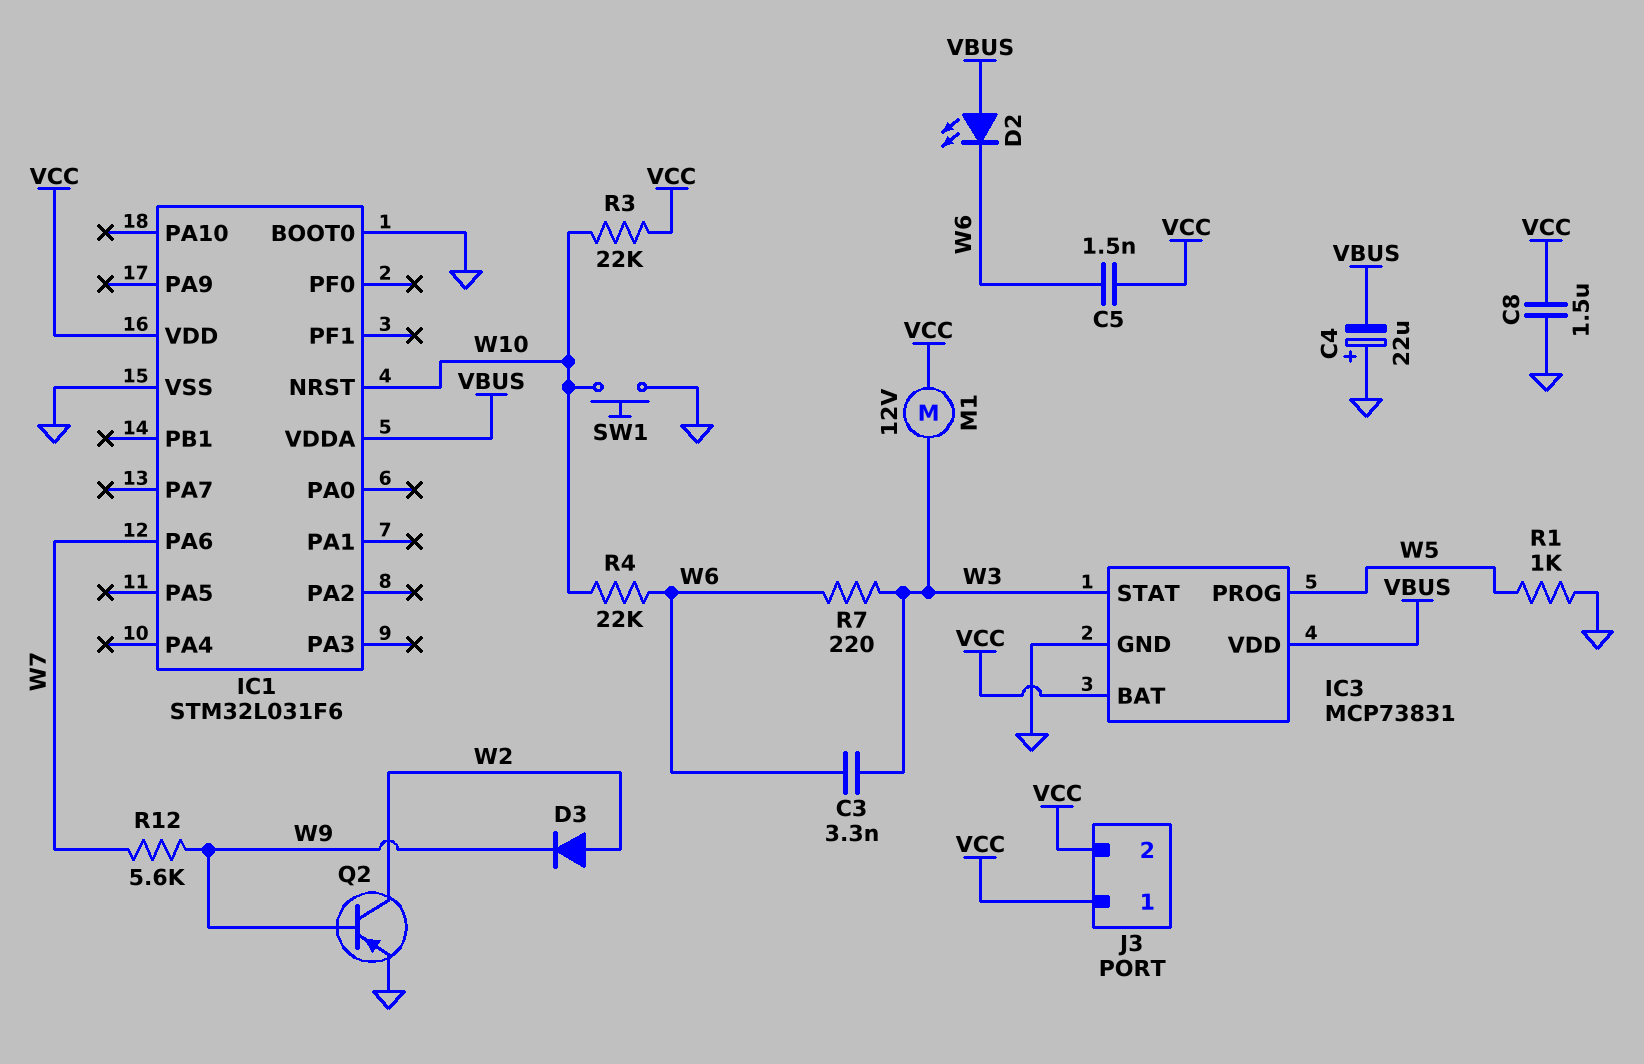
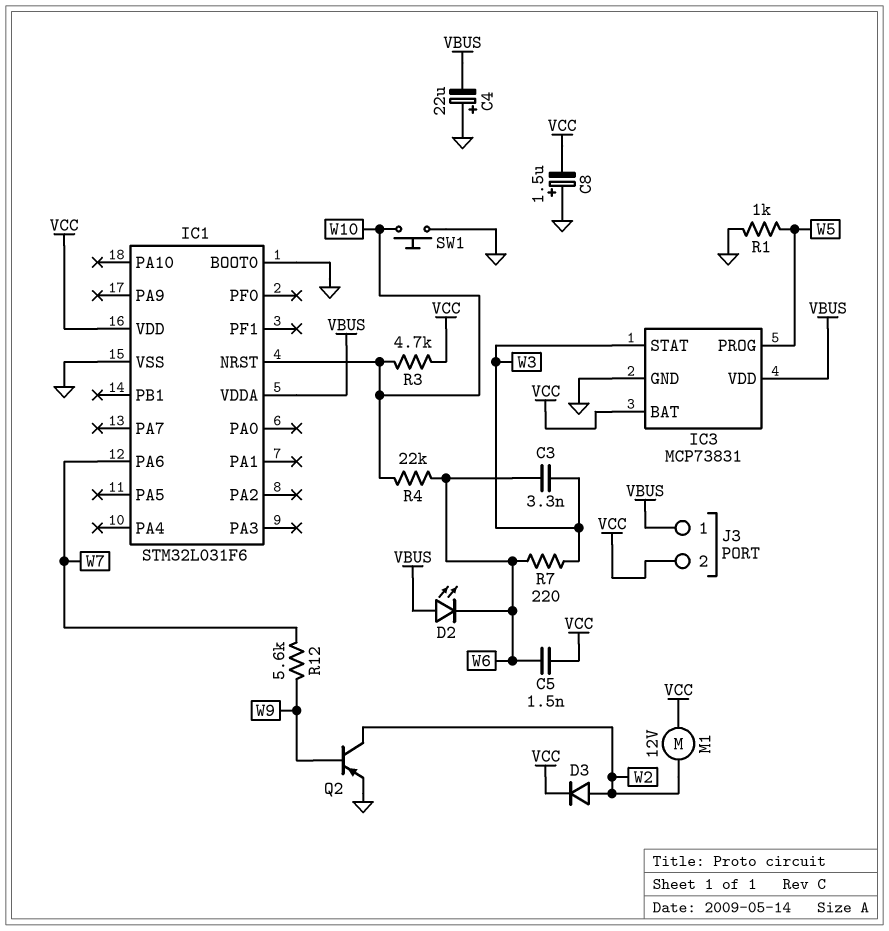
C8: 1.5uF (GND, VCC) -> 1.5uF (plus GND, minus VCC)
D3: diode (A W2, K W9) -> diode (A W2, K VCC)
J3 pin 1: VCC -> VBUS
M1: motor 12V (VCC, W3) -> motor 12V (VCC, W2)
R3: 22k (VCC, W10) -> 4.7k (VCC, W10)

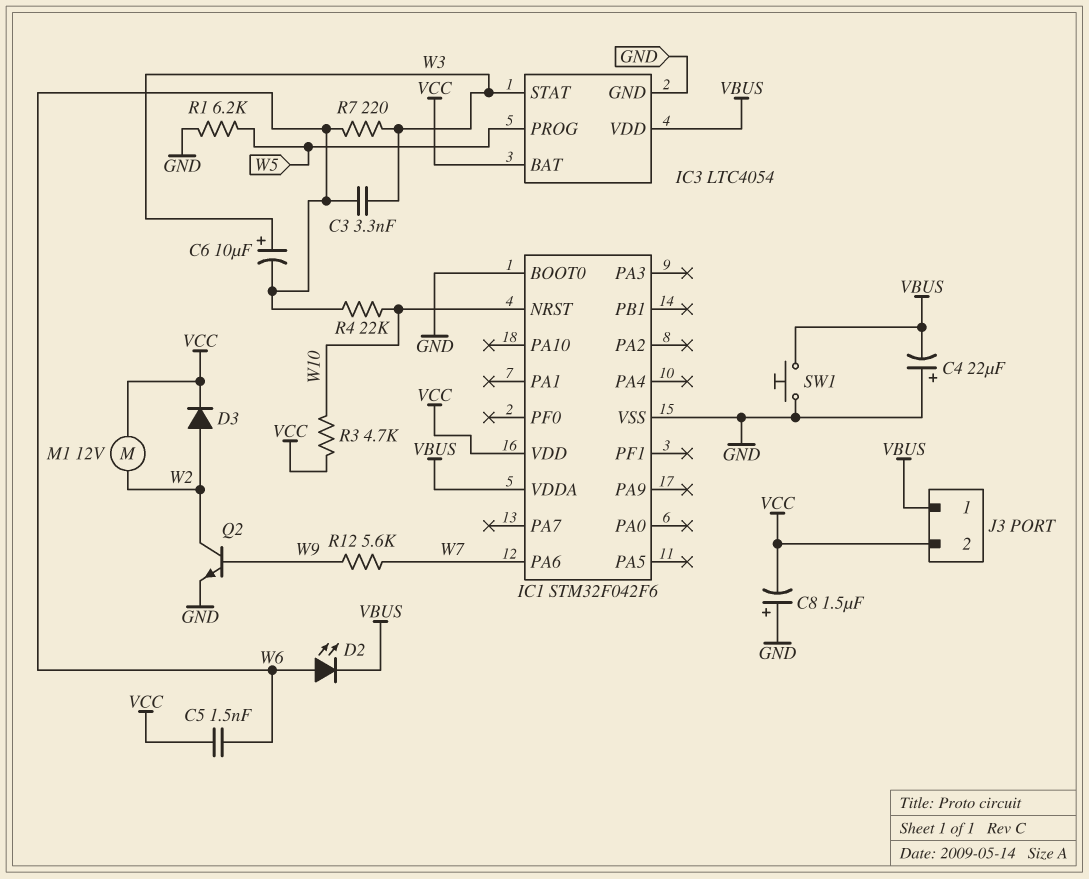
C6: none -> 10uF (plus W3, minus W6)
D2: LED (A VBUS, K W6) -> LED (A W6, K VBUS)
IC1: STM32L031F6 -> STM32F042F6
IC3: MCP73831 -> LTC4054
Q2: PNP (B W9, C W2, E GND) -> NPN (B W9, C W2, E GND)
R1: 1k (GND, W5) -> 6.2k (GND, W5)
SW1: button (GND, W10) -> button (GND, VBUS)

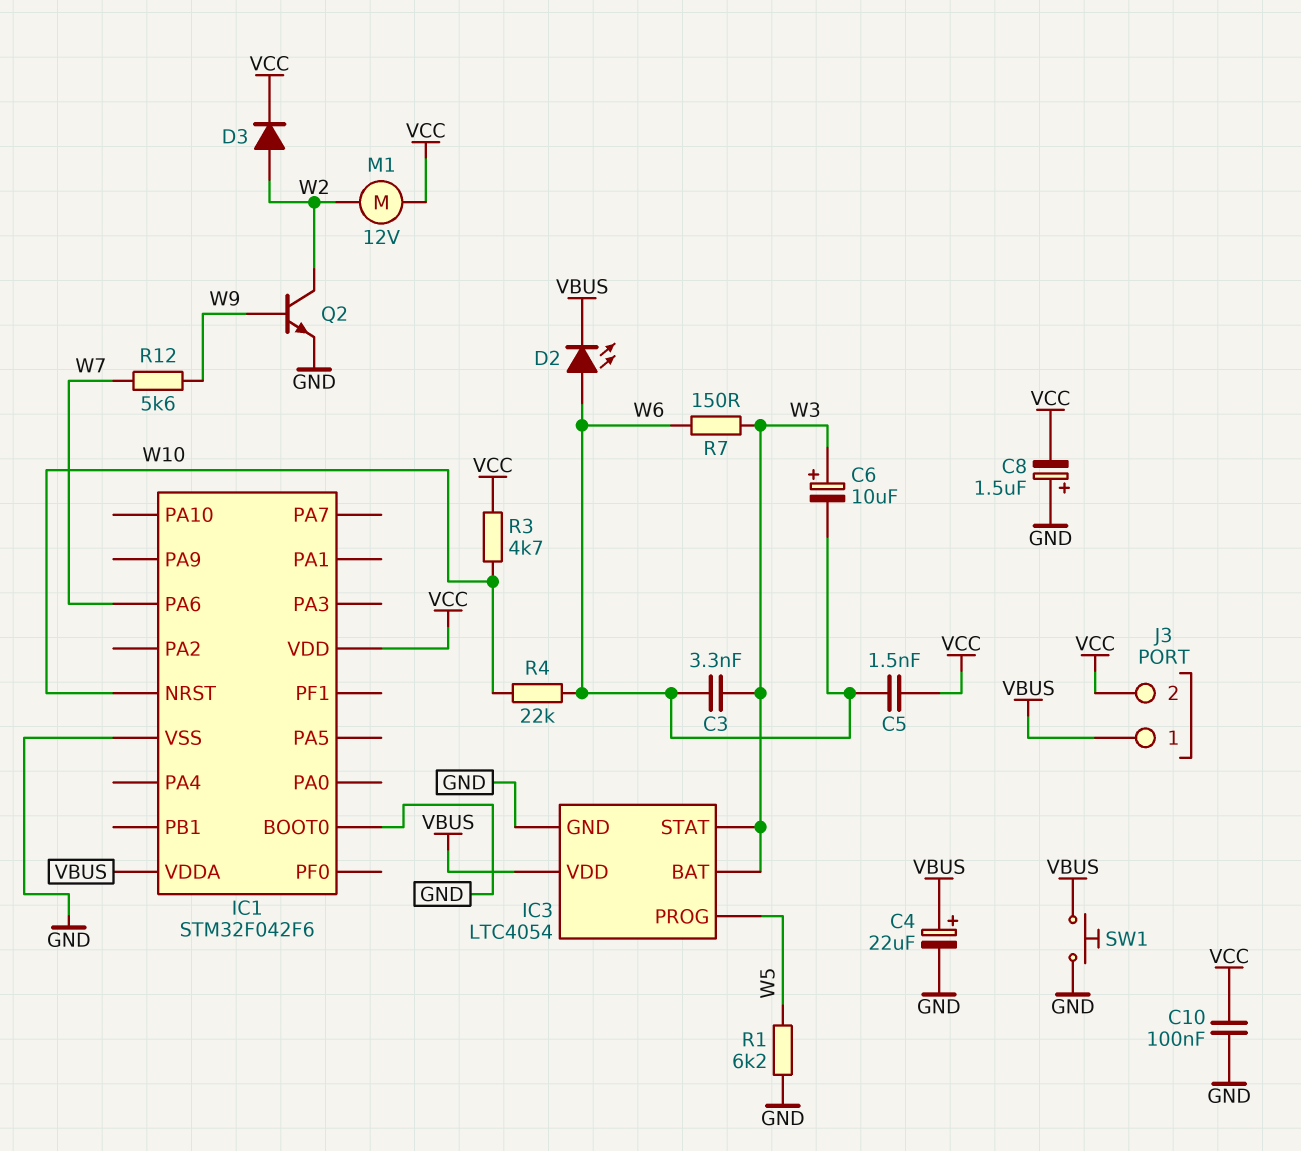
C4: 22uF (plus GND, minus VBUS) -> 22uF (plus VBUS, minus GND)
C10: none -> 100nF (GND, VCC)
IC3 pin BAT: VCC -> W3
R7: 220 (W3, W6) -> 150 (W3, W6)

